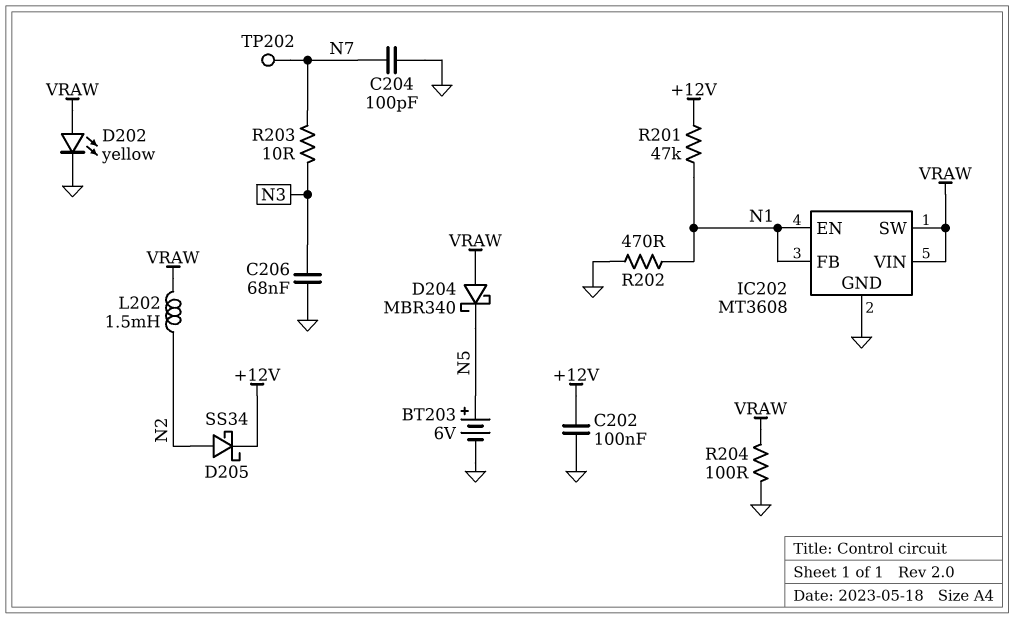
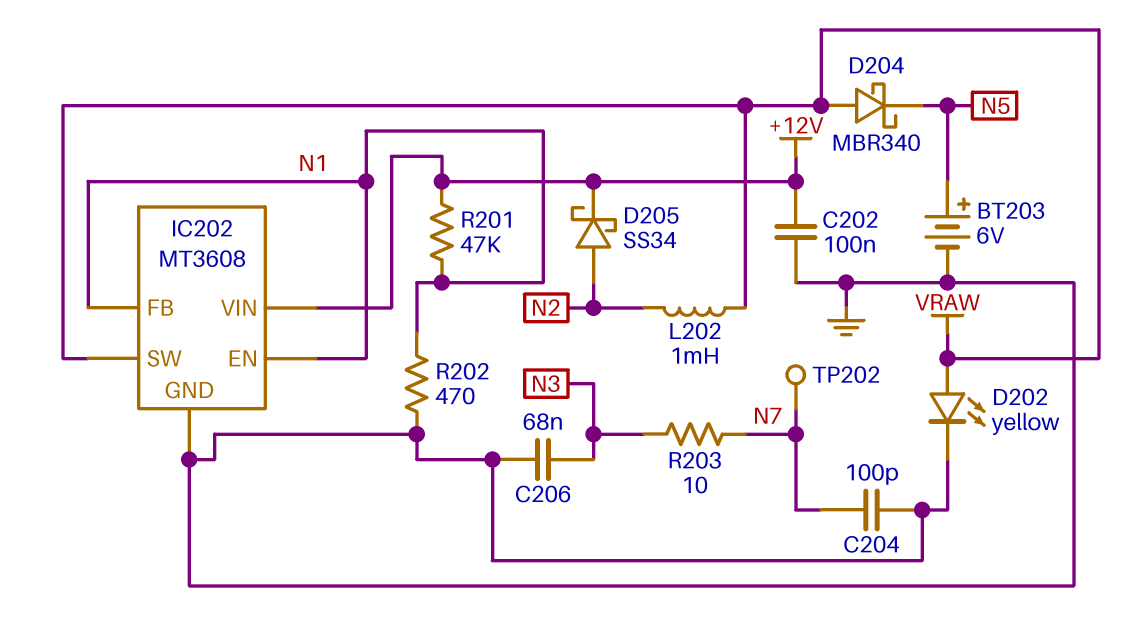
IC202 pin VIN: VRAW -> +12V
L202: 1.5mH (N2, VRAW) -> 1mH (N2, VRAW)
R204: 100 (GND, VRAW) -> none

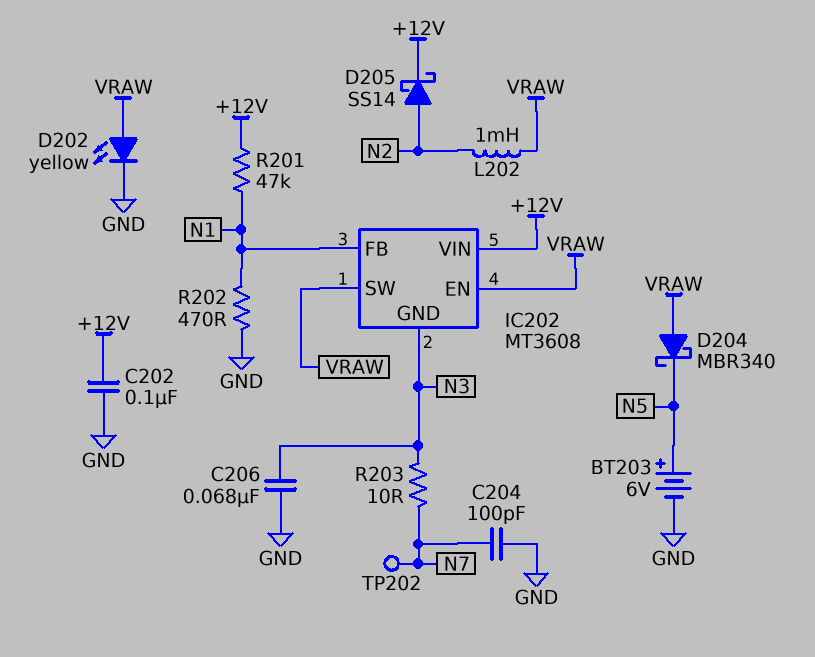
D205: schottky SS34 (A N2, K +12V) -> schottky SS14 (A N2, K +12V)
IC202 pin EN: N1 -> VRAW
IC202 pin GND: GND -> N3

